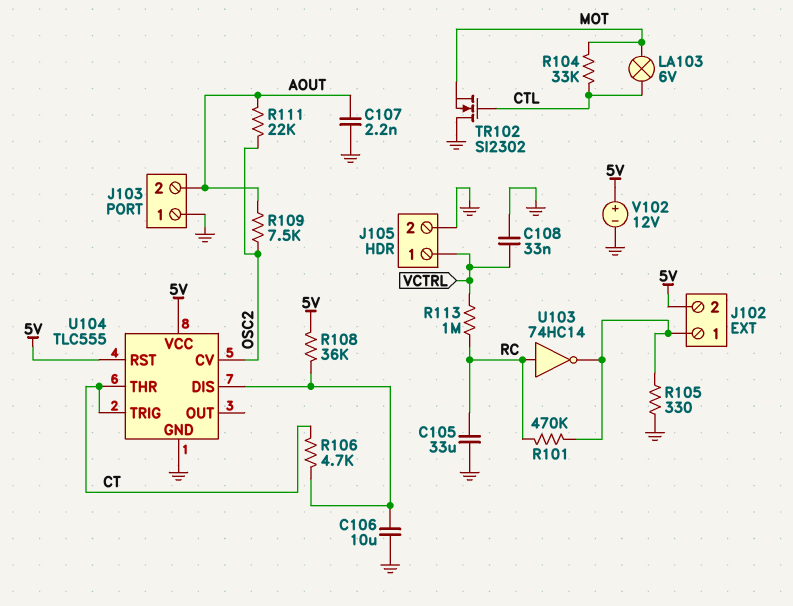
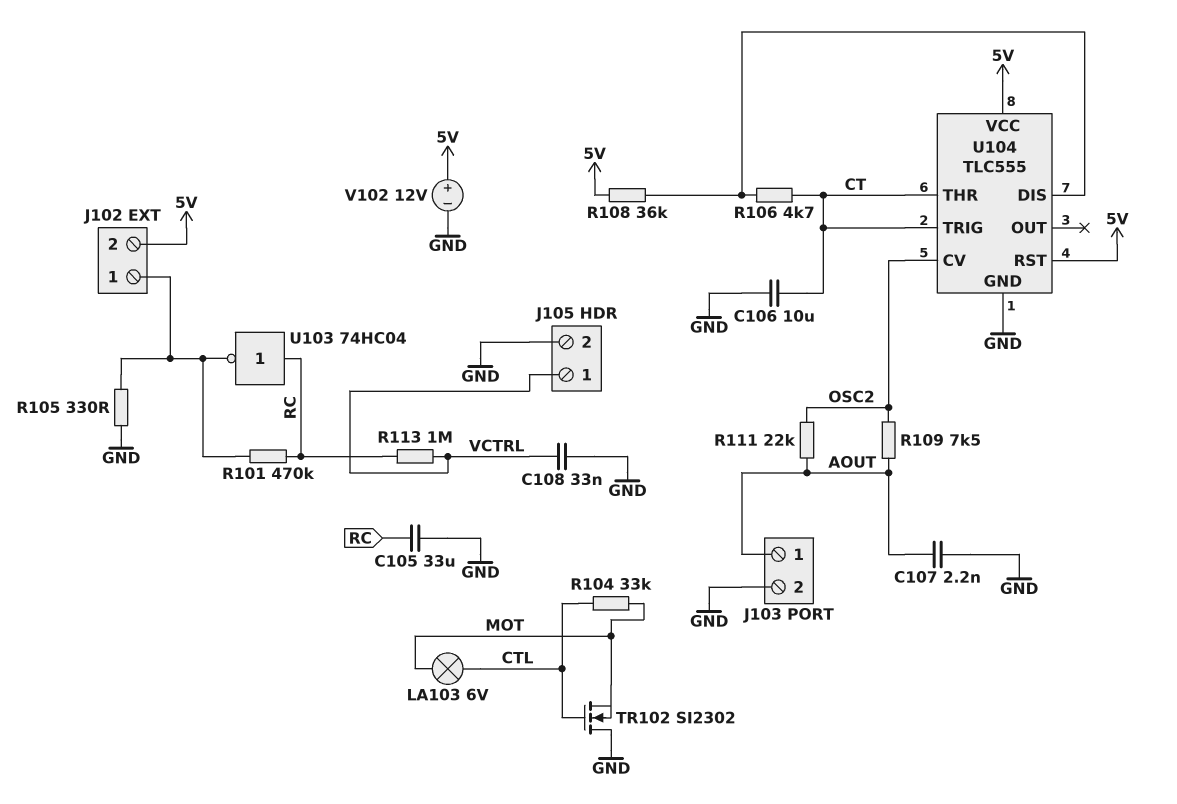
C106: 10uF (GND, U104/DIS) -> 10uF (CT, GND)
J103 pin 1: GND -> AOUT
J103 pin 2: AOUT -> GND
U103: NOT 74HC14 (in RC, out J102/1) -> NOT 74HC04 (in RC, out J102/1)

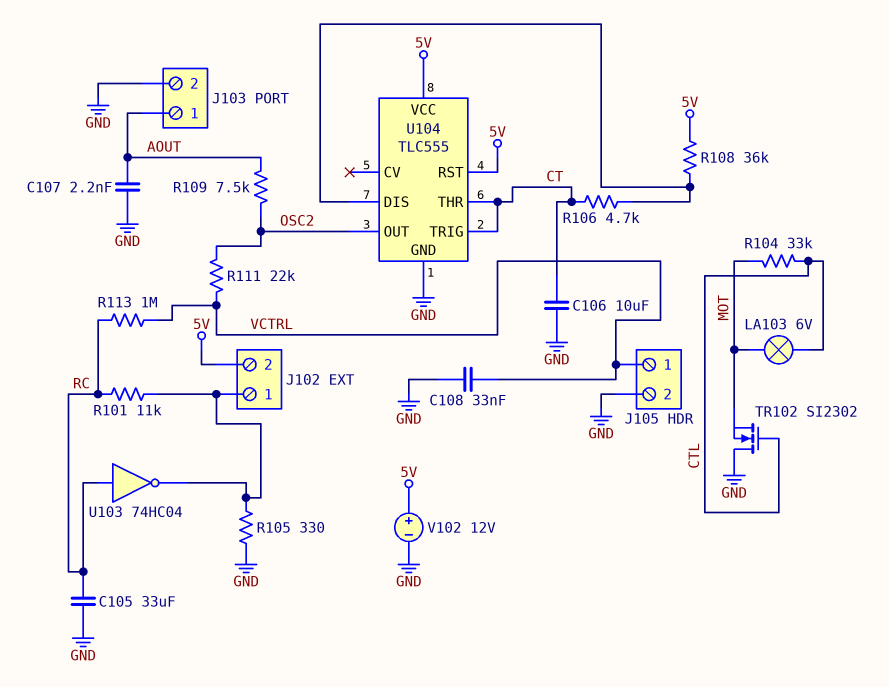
R101: 470k (J102/1, RC) -> 11k (J102/1, RC)
R111: 22k (AOUT, OSC2) -> 22k (OSC2, VCTRL)
U104 pin CV: OSC2 -> none
U104 pin OUT: none -> OSC2

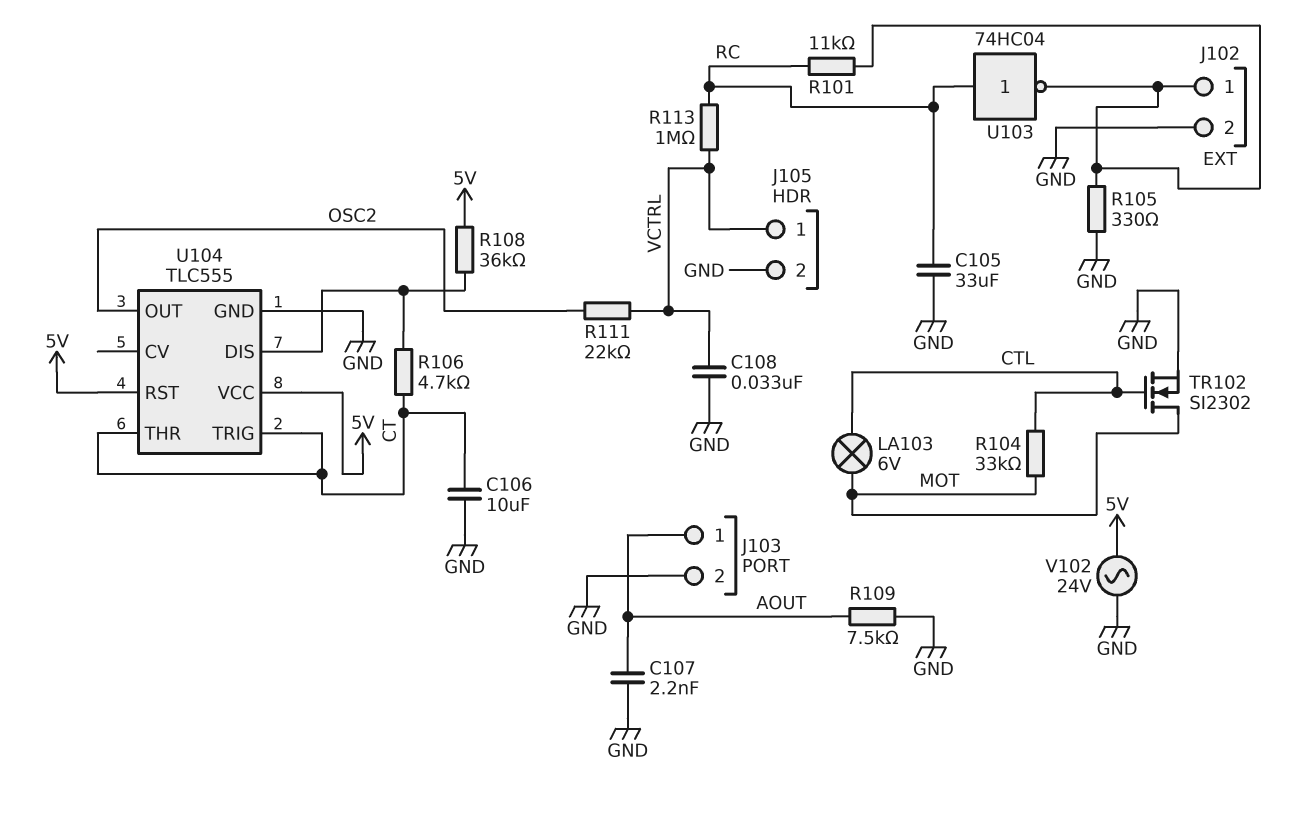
J102 pin 2: 5V -> GND
R109: 7.5k (AOUT, OSC2) -> 7.5k (AOUT, GND)
TR102: NMOS SI2302 (G CTL, D GND, S MOT) -> NMOS SI2302 (G CTL, D MOT, S GND)
V102: 12V (plus 5V, minus GND) -> AC 24V (5V, GND)

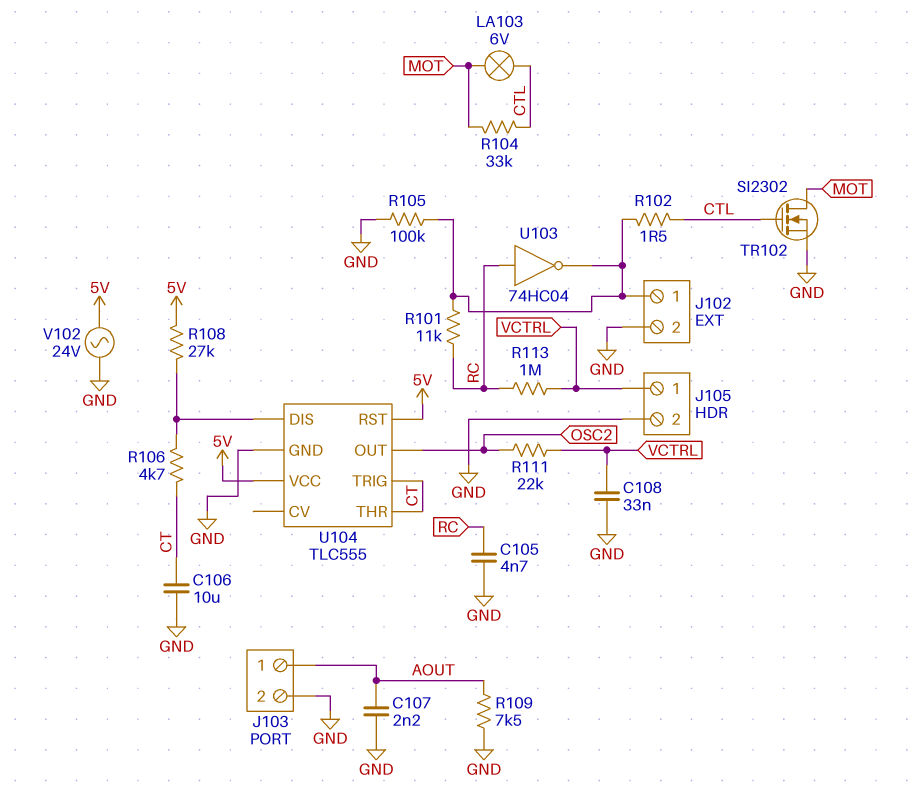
C105: 33uF (GND, RC) -> 4.7nF (GND, RC)
R102: none -> 1.5 (CTL, J102/1)
R105: 330 (GND, J102/1) -> 100k (GND, J102/1)
R108: 36k (5V, U104/DIS) -> 27k (5V, U104/DIS)

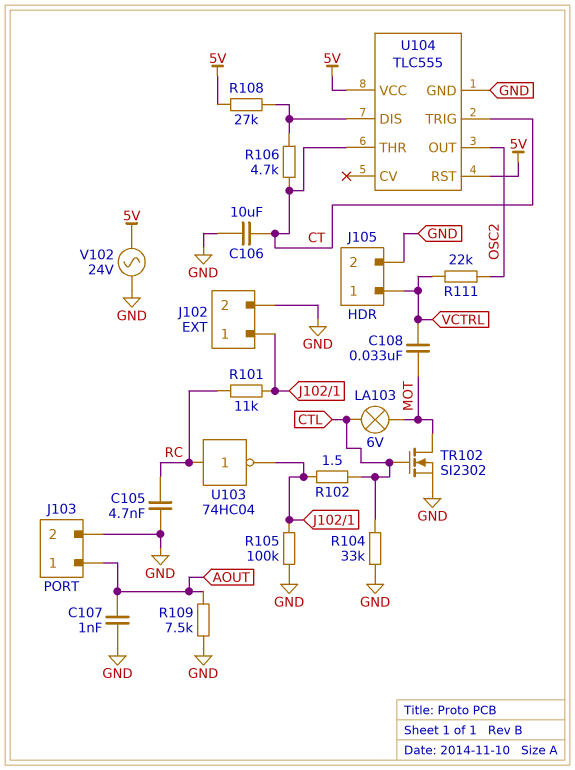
C107: 2.2nF (AOUT, GND) -> 1nF (AOUT, GND)
C108: 33nF (GND, VCTRL) -> 33nF (MOT, VCTRL)
R104: 33k (CTL, MOT) -> 33k (CTL, GND)
R113: 1M (RC, VCTRL) -> none

